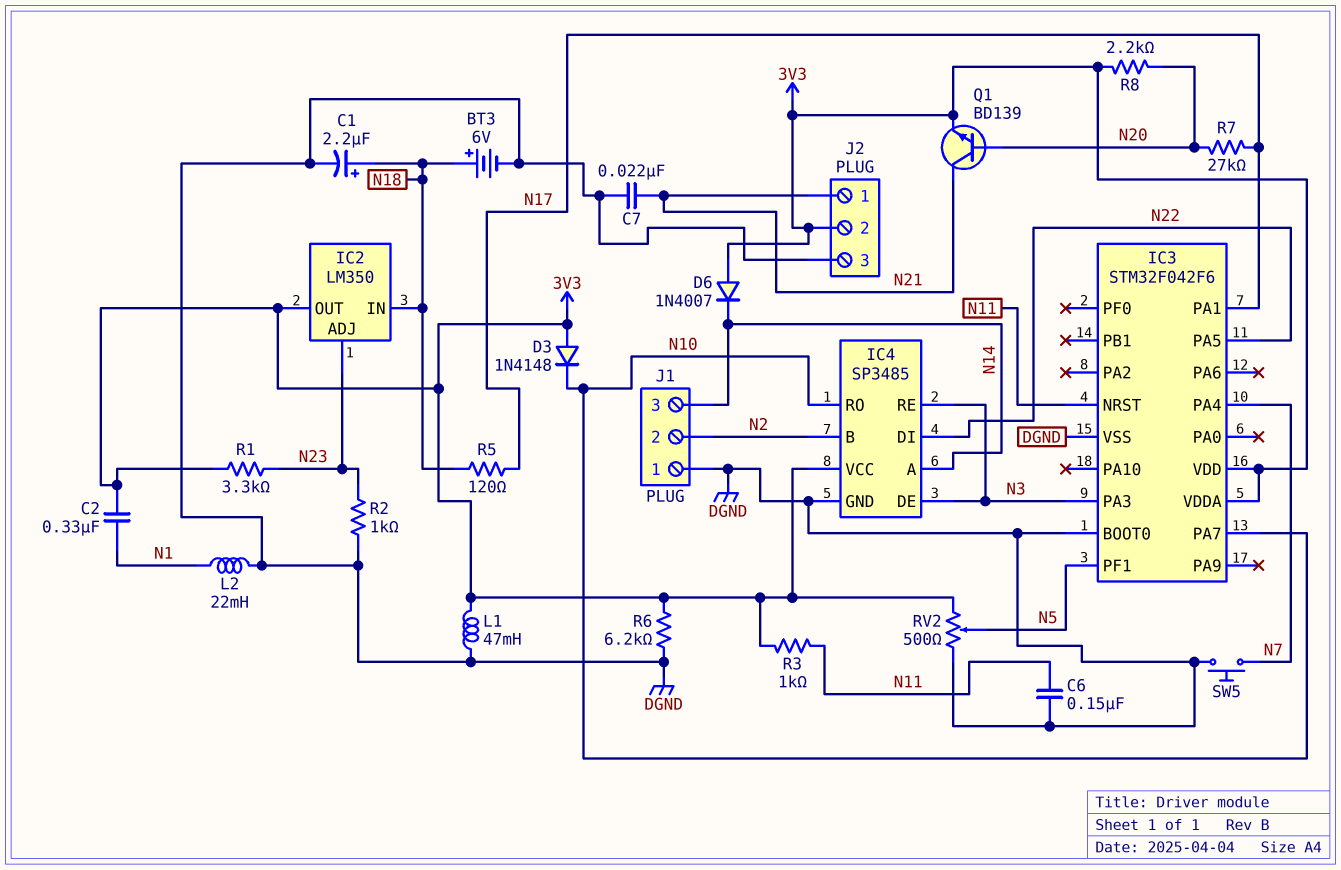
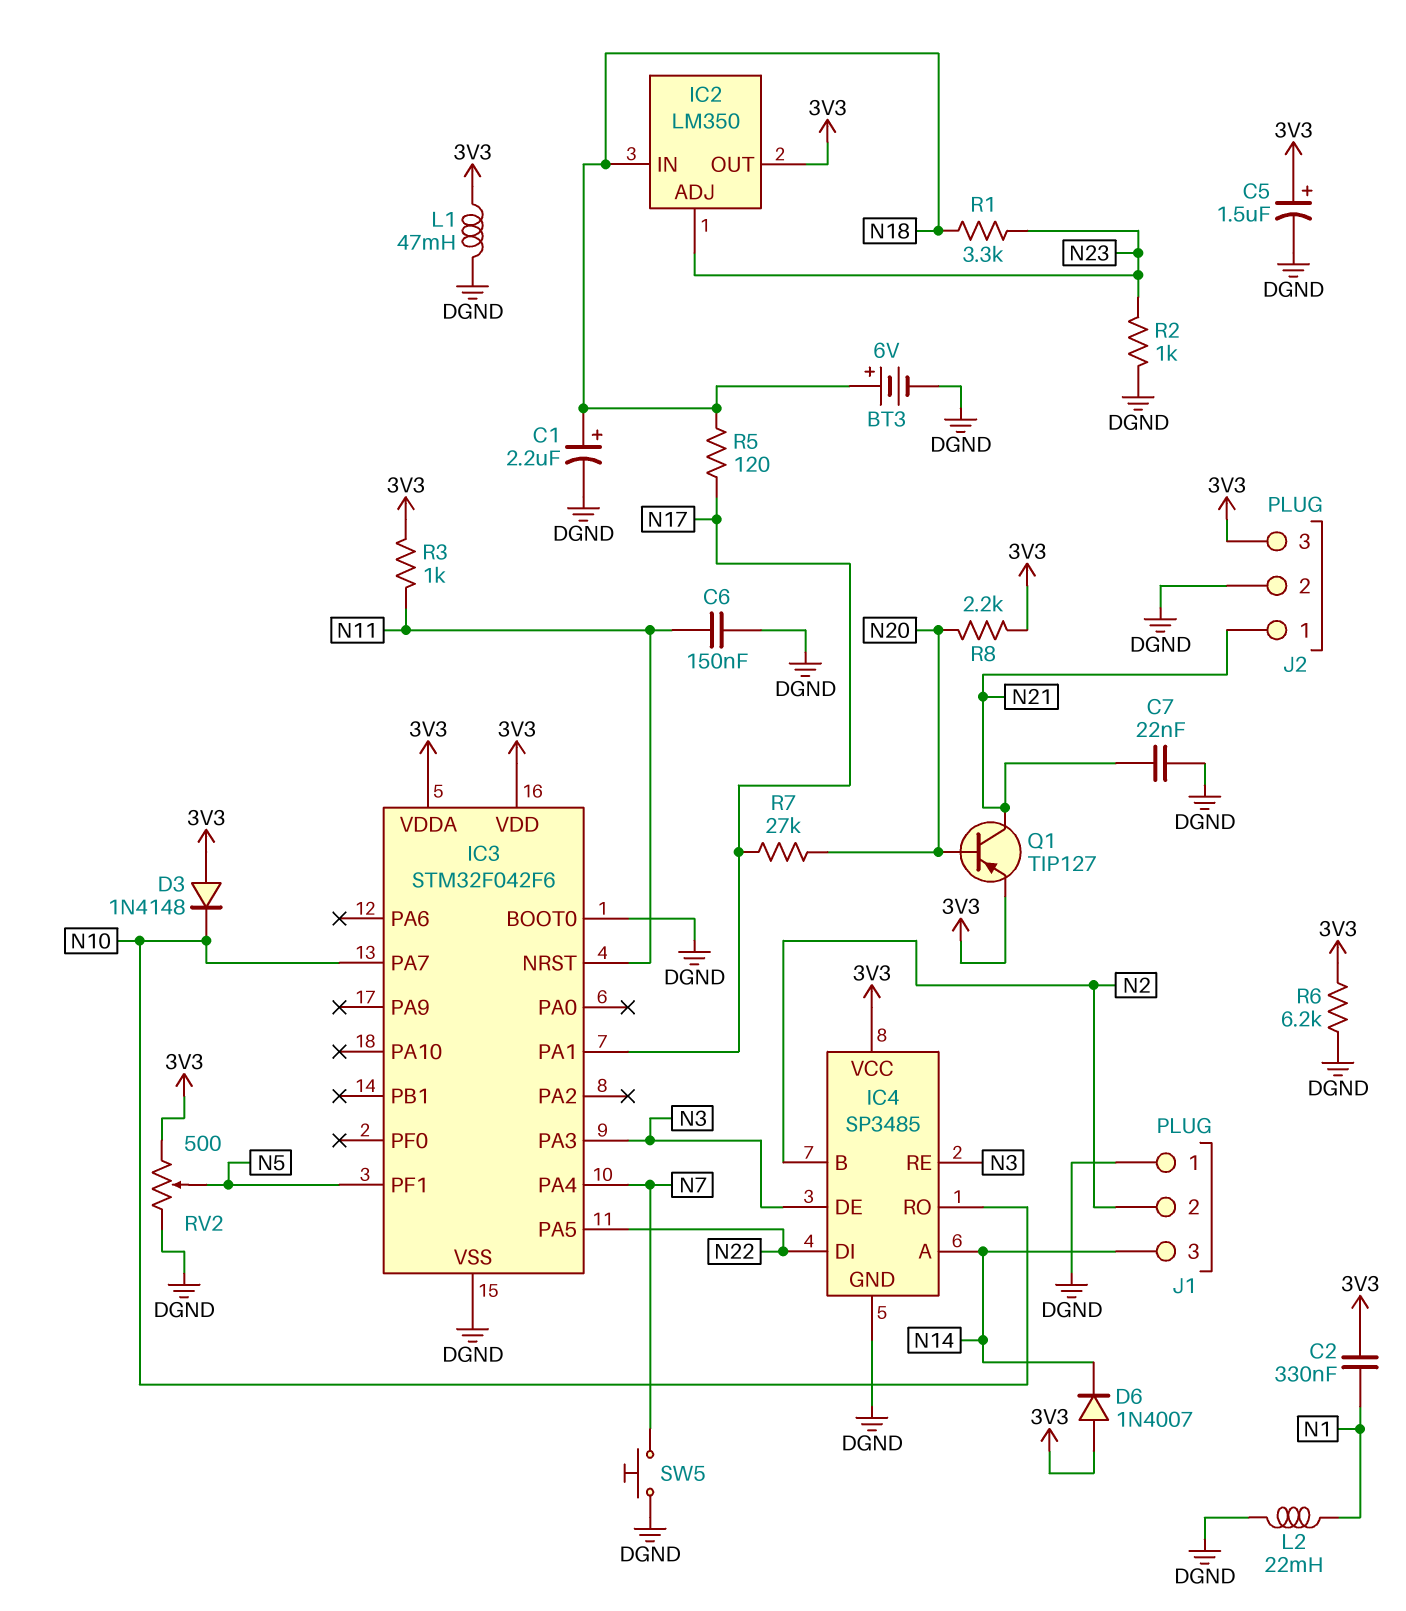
C5: none -> 1.5uF (plus 3V3, minus DGND)
J2 pin 2: 3V3 -> DGND
J2 pin 3: DGND -> 3V3
Q1: NPN BD139 (B N20, C N21, E 3V3) -> PNP TIP127 (B N20, C N21, E 3V3)
R1: 3.3k (3V3, N23) -> 3.3k (N18, N23)

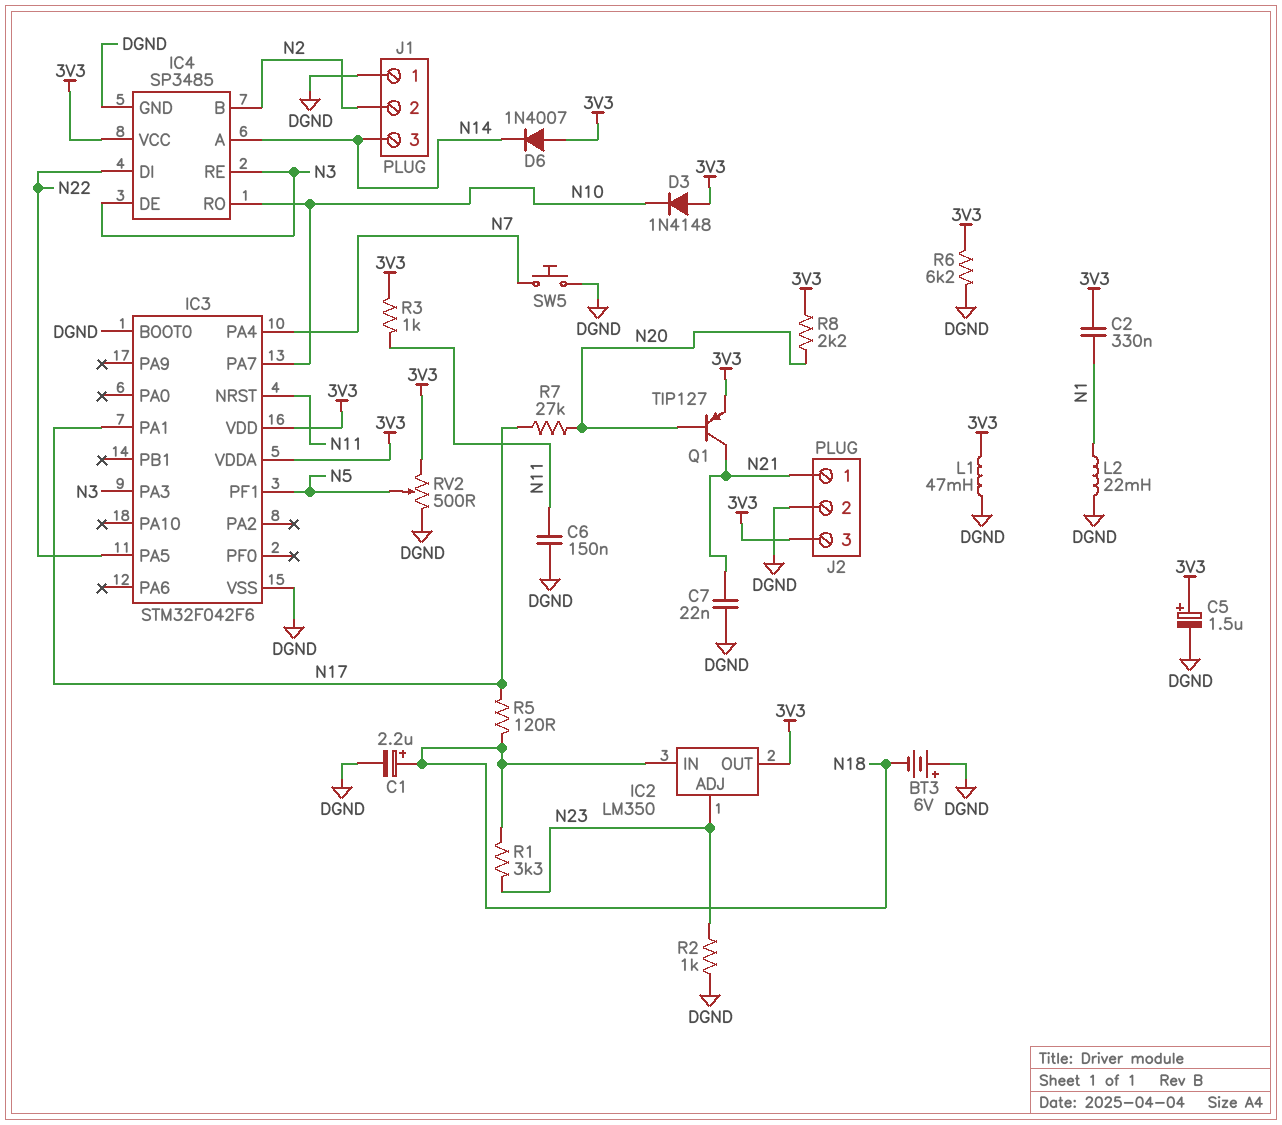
BT3: 6V (plus N18, minus DGND) -> 6V (plus DGND, minus N18)

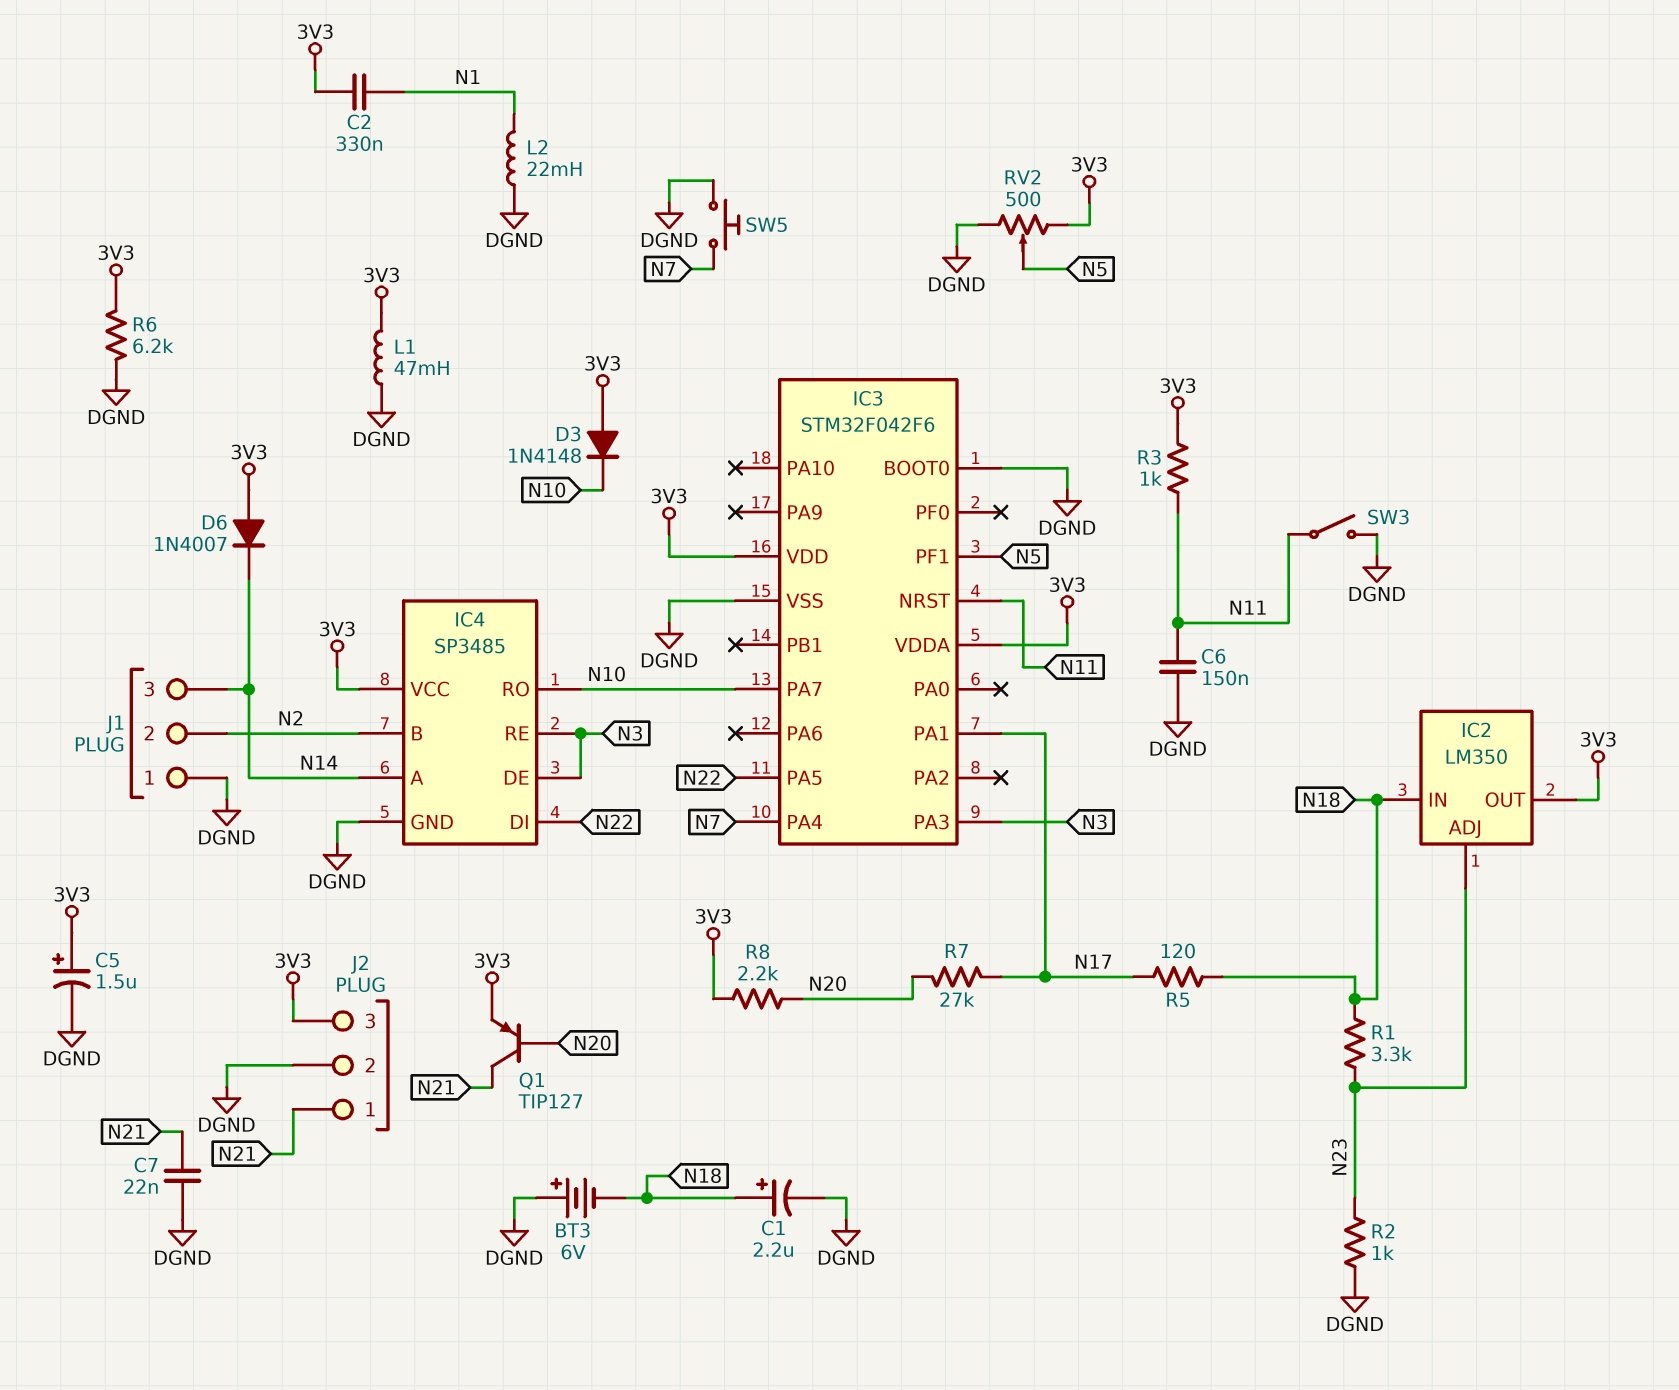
SW3: none -> switch (DGND, N11)

